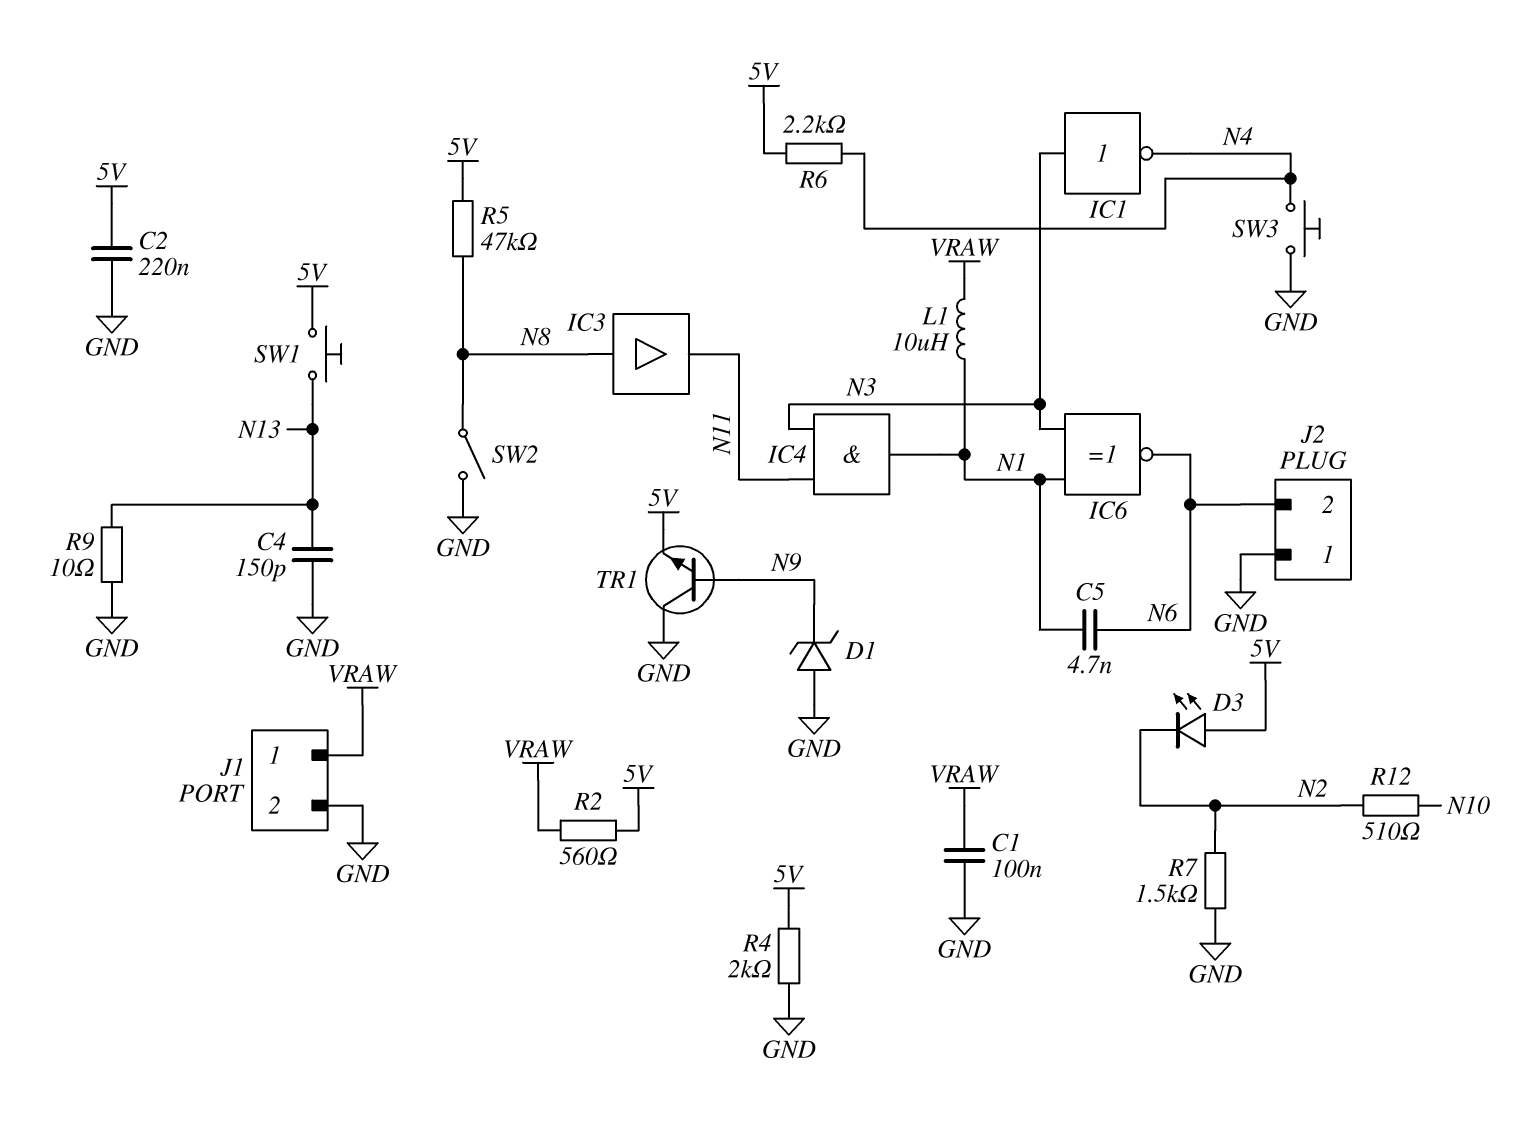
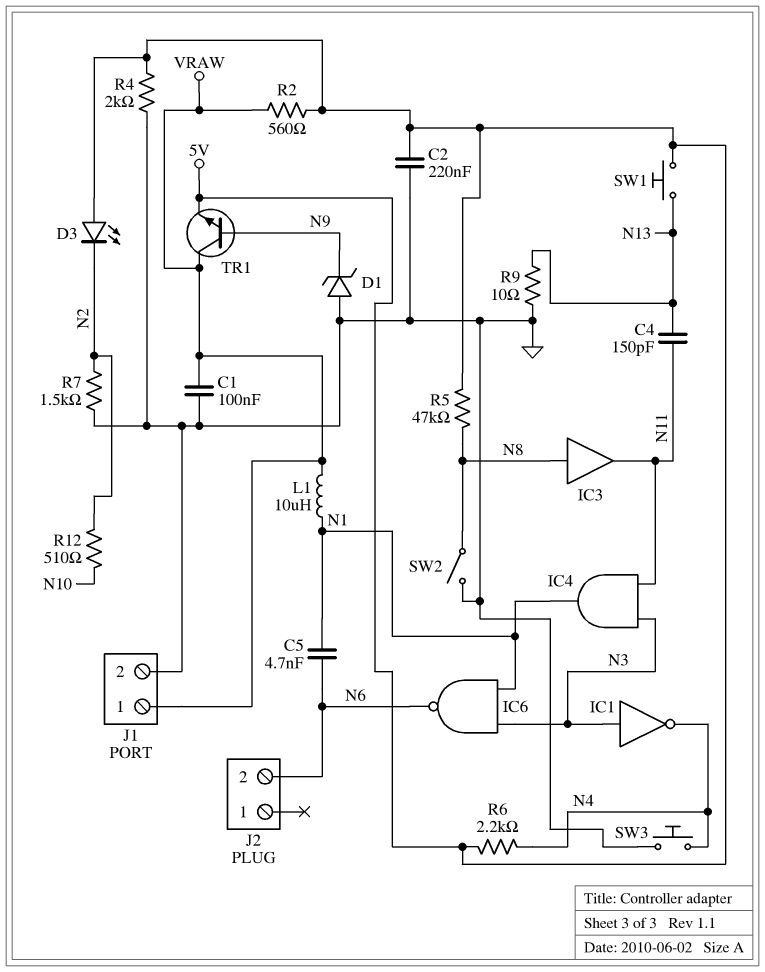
C4: 150pF (GND, N13) -> 150pF (N11, N13)
IC6: XNOR (in N1, in N3, out N6) -> NAND (in N1, in N3, out N6)
J2 pin 1: GND -> none
TR1: NPN (B N9, C GND, E 5V) -> NPN (B N9, C VRAW, E 5V)

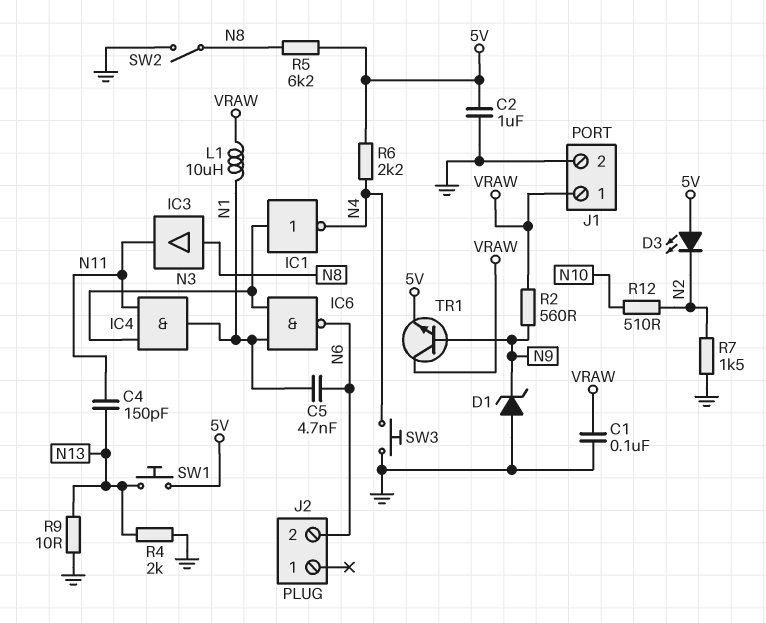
C2: 220nF (5V, GND) -> 1uF (5V, GND)
R2: 560 (5V, VRAW) -> 560 (N9, VRAW)
R4: 2k (5V, GND) -> 2k (GND, N13)
R5: 47k (5V, N8) -> 6.2k (5V, N8)

